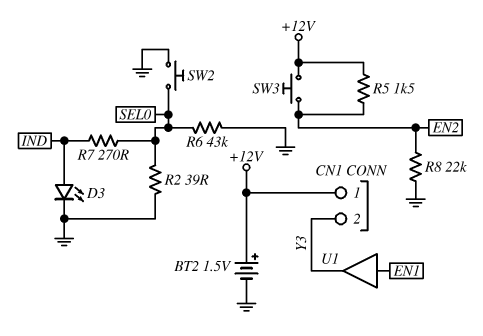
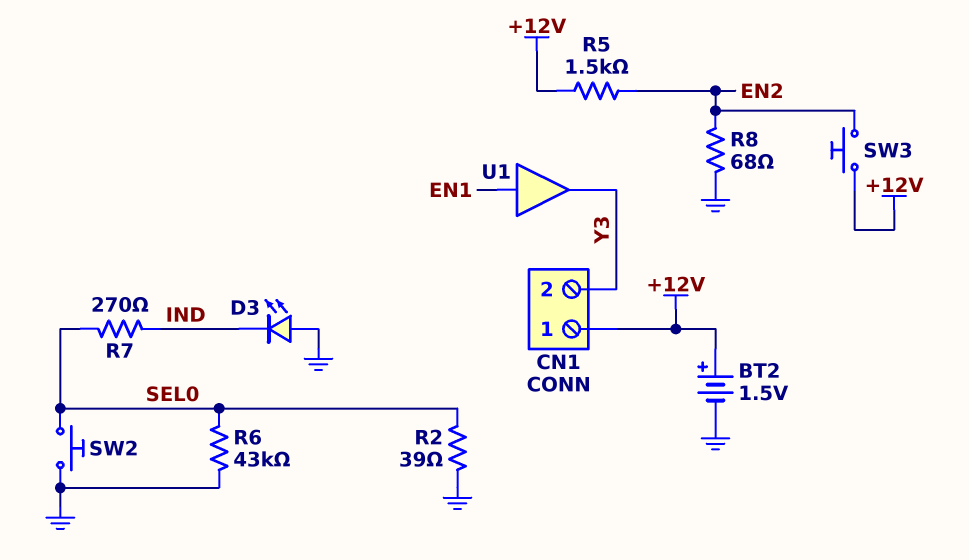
D3: LED (A IND, K GND) -> LED (A GND, K IND)
R8: 22k (EN2, GND) -> 68 (EN2, GND)

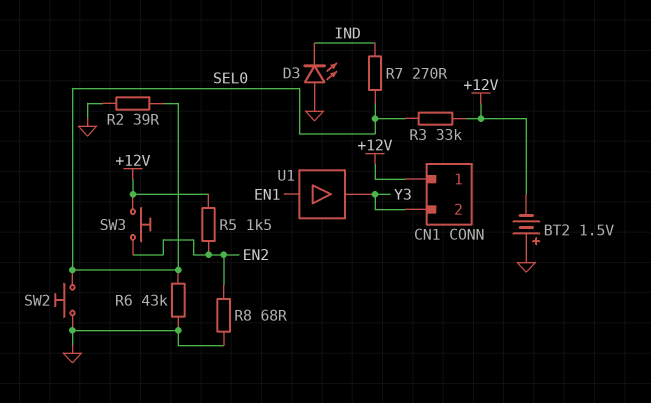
BT2: 1.5V (plus +12V, minus GND) -> 1.5V (plus GND, minus +12V)
R3: none -> 33k (+12V, SEL0)

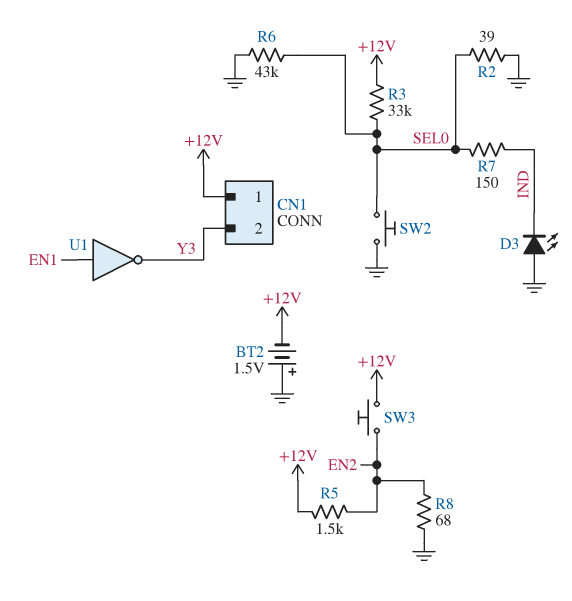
R7: 270 (IND, SEL0) -> 150 (IND, SEL0)
U1: buffer (in EN1, out Y3) -> NOT (in EN1, out Y3)

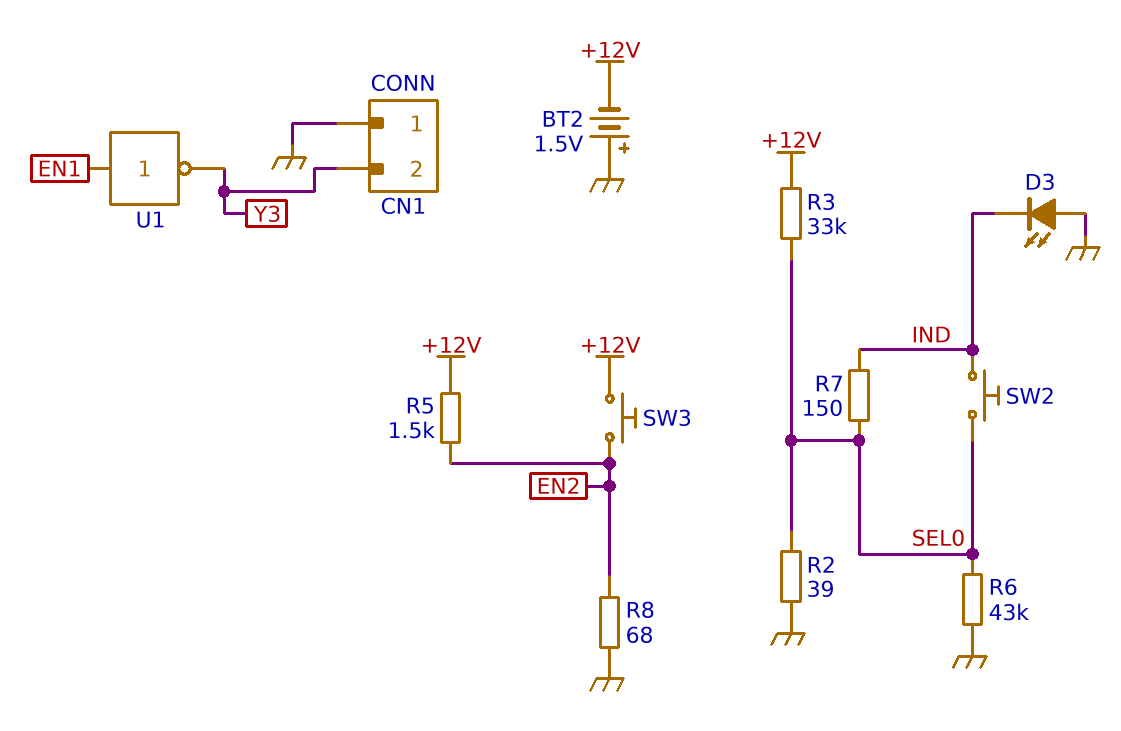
CN1 pin 1: +12V -> GND
SW2: button (GND, SEL0) -> button (IND, SEL0)

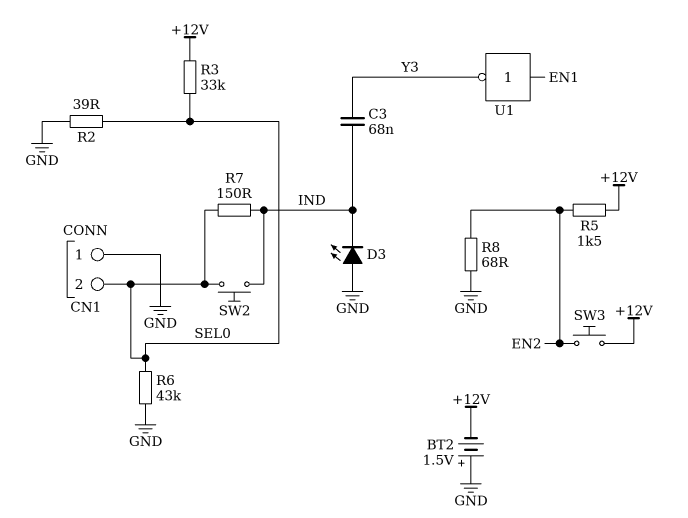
C3: none -> 68nF (IND, Y3)
CN1 pin 2: Y3 -> SEL0

